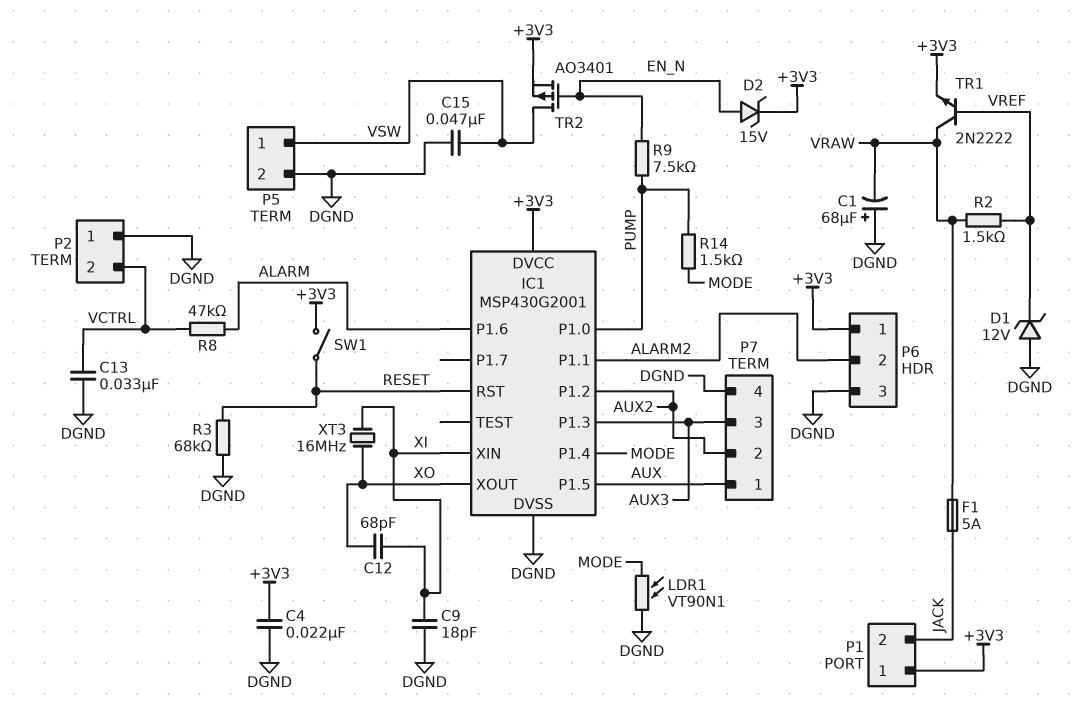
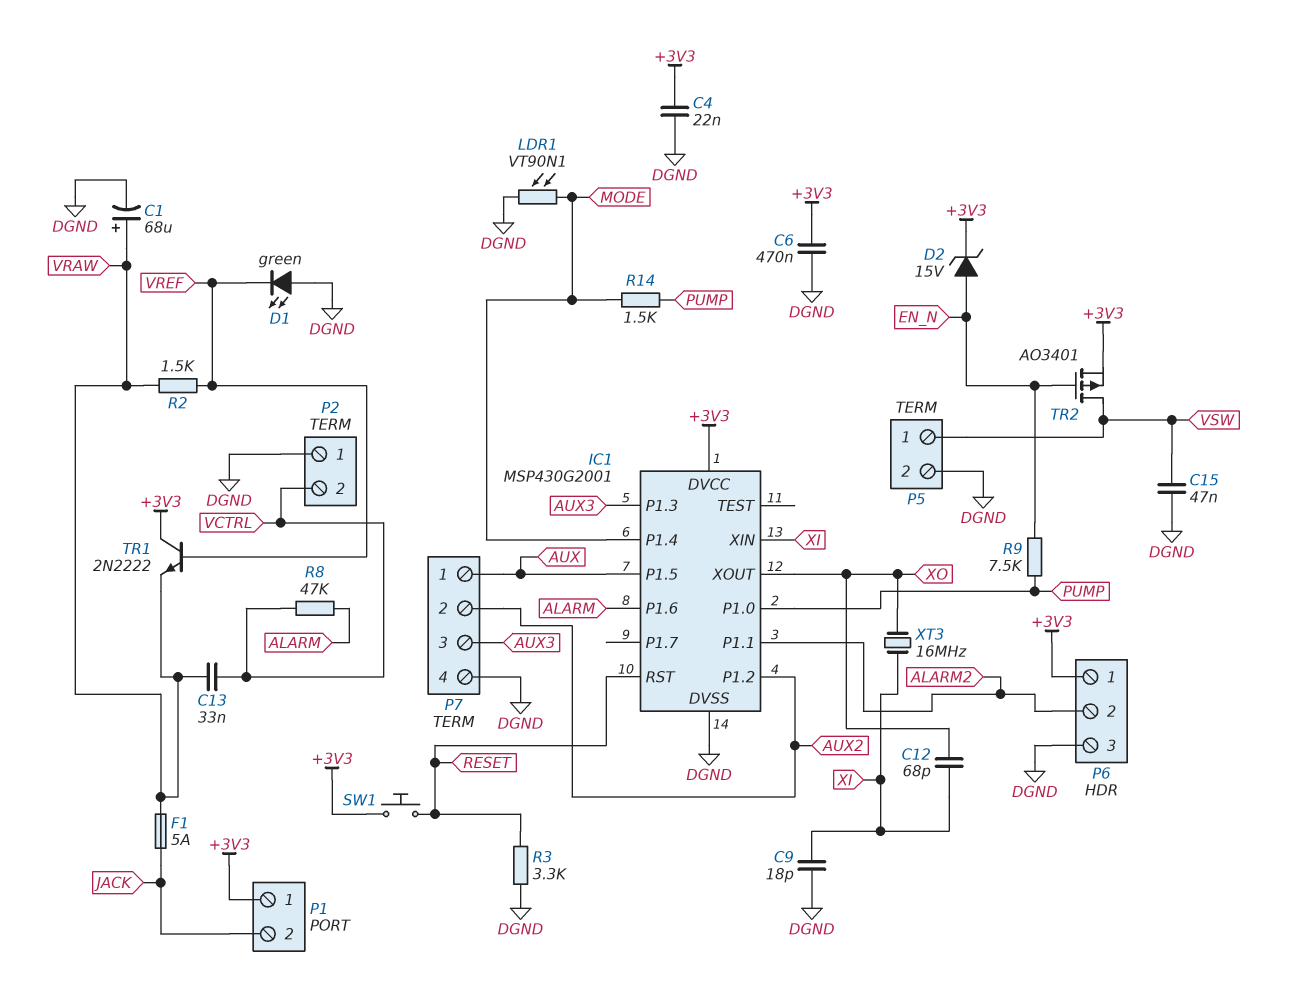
C1: 68uF (plus DGND, minus VRAW) -> 68uF (plus VRAW, minus DGND)
C6: none -> 470nF (+3V3, DGND)
C13: 33nF (DGND, VCTRL) -> 33nF (VCTRL, VRAW)
D1: zener 12V (A DGND, K VREF) -> LED green (A DGND, K VREF)
R3: 68k (DGND, RESET) -> 3.3k (DGND, RESET)
SW1: switch (+3V3, RESET) -> button (+3V3, RESET)
TR1: NPN 2N2222 (B VREF, C VRAW, E +3V3) -> NPN 2N2222 (B VREF, C +3V3, E VRAW)

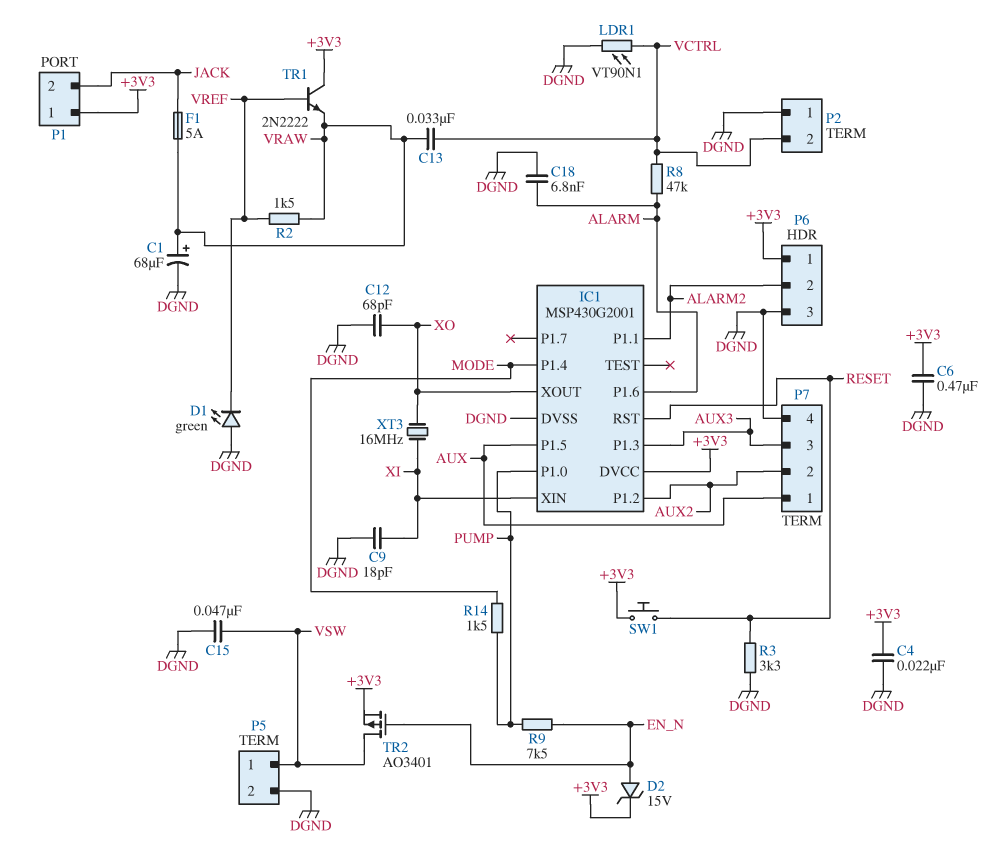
C12: 68pF (XI, XO) -> 68pF (DGND, XO)
C18: none -> 6.8nF (ALARM, DGND)
LDR1: VT90N1 (DGND, MODE) -> VT90N1 (DGND, VCTRL)

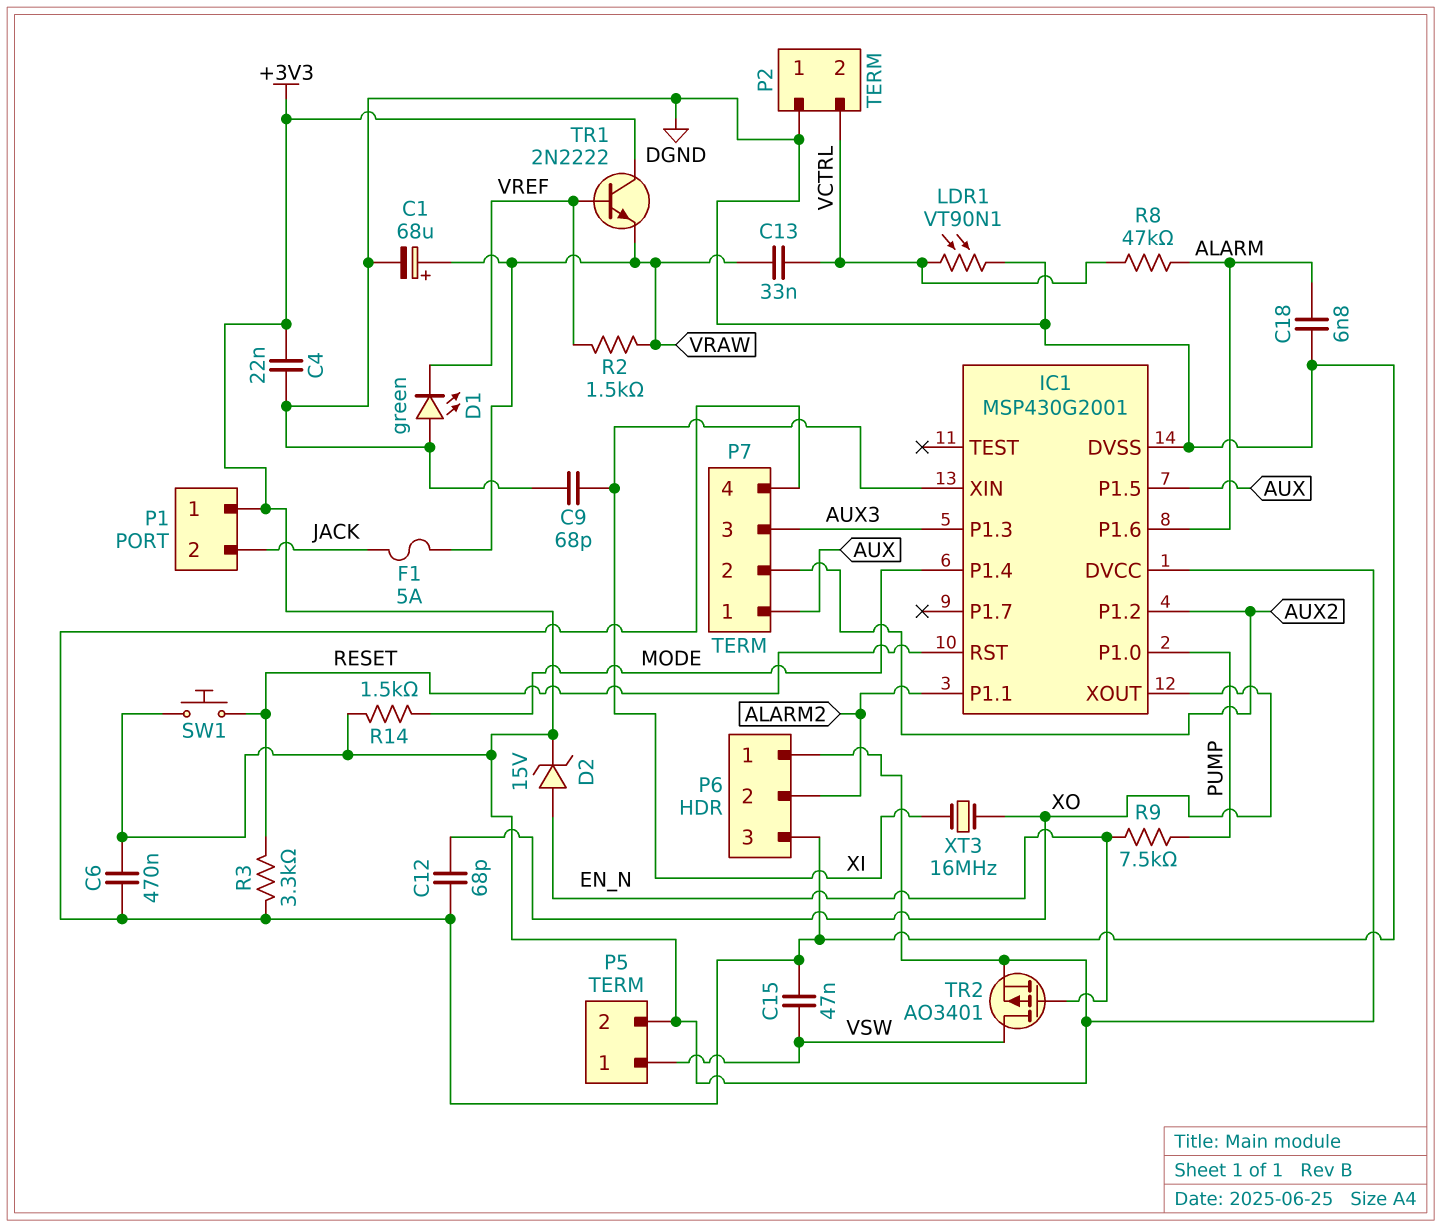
C9: 18pF (DGND, XI) -> 68pF (DGND, XI)
P5 pin 2: DGND -> +3V3
R14: 1.5k (MODE, PUMP) -> 1.5k (+3V3, MODE)

